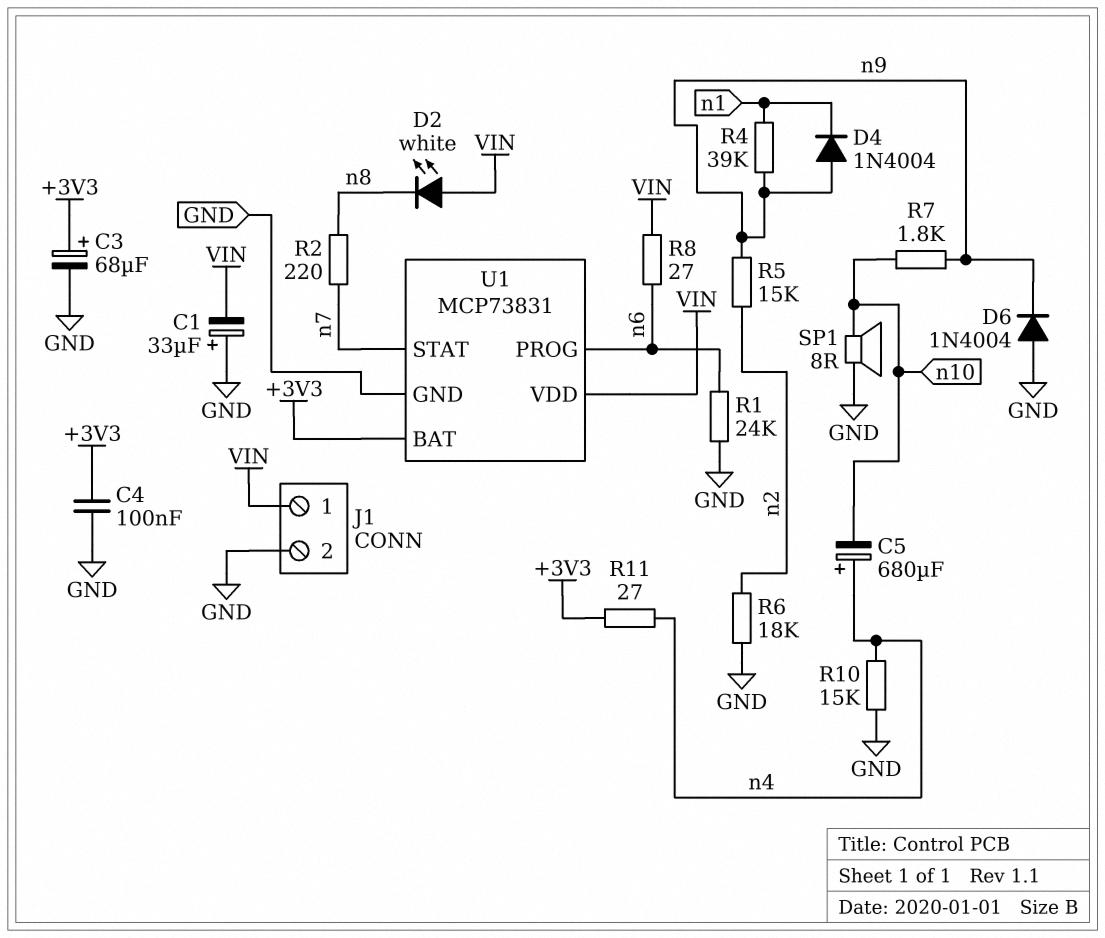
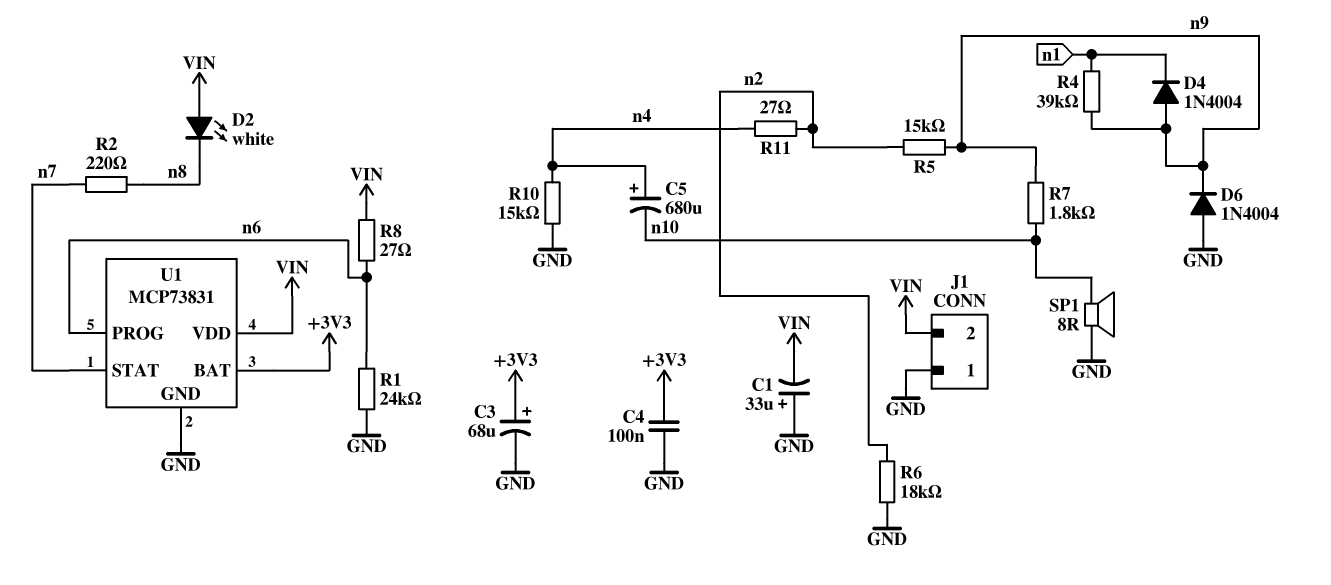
J1 pin 1: VIN -> GND
J1 pin 2: GND -> VIN
R11: 27 (+3V3, n4) -> 27 (n2, n4)

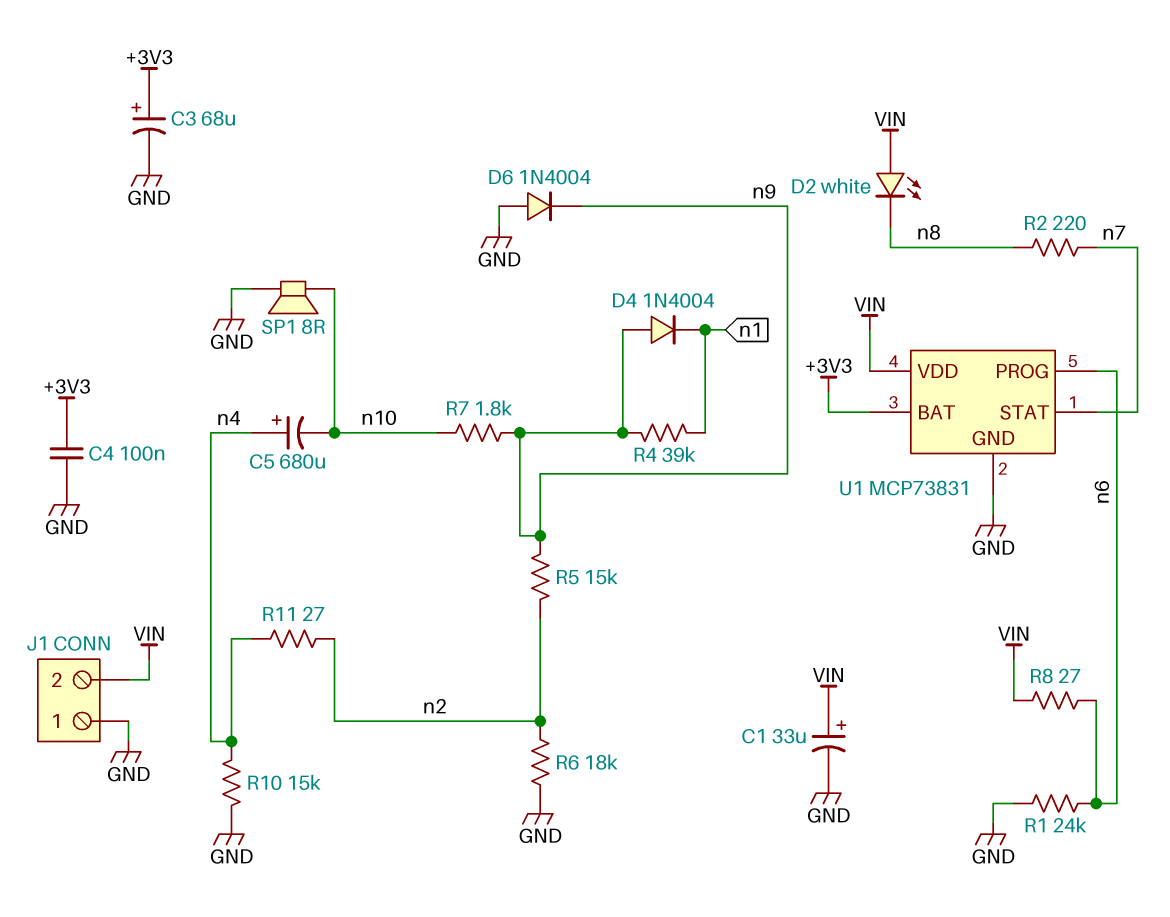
C1: 33uF (plus GND, minus VIN) -> 33uF (plus VIN, minus GND)

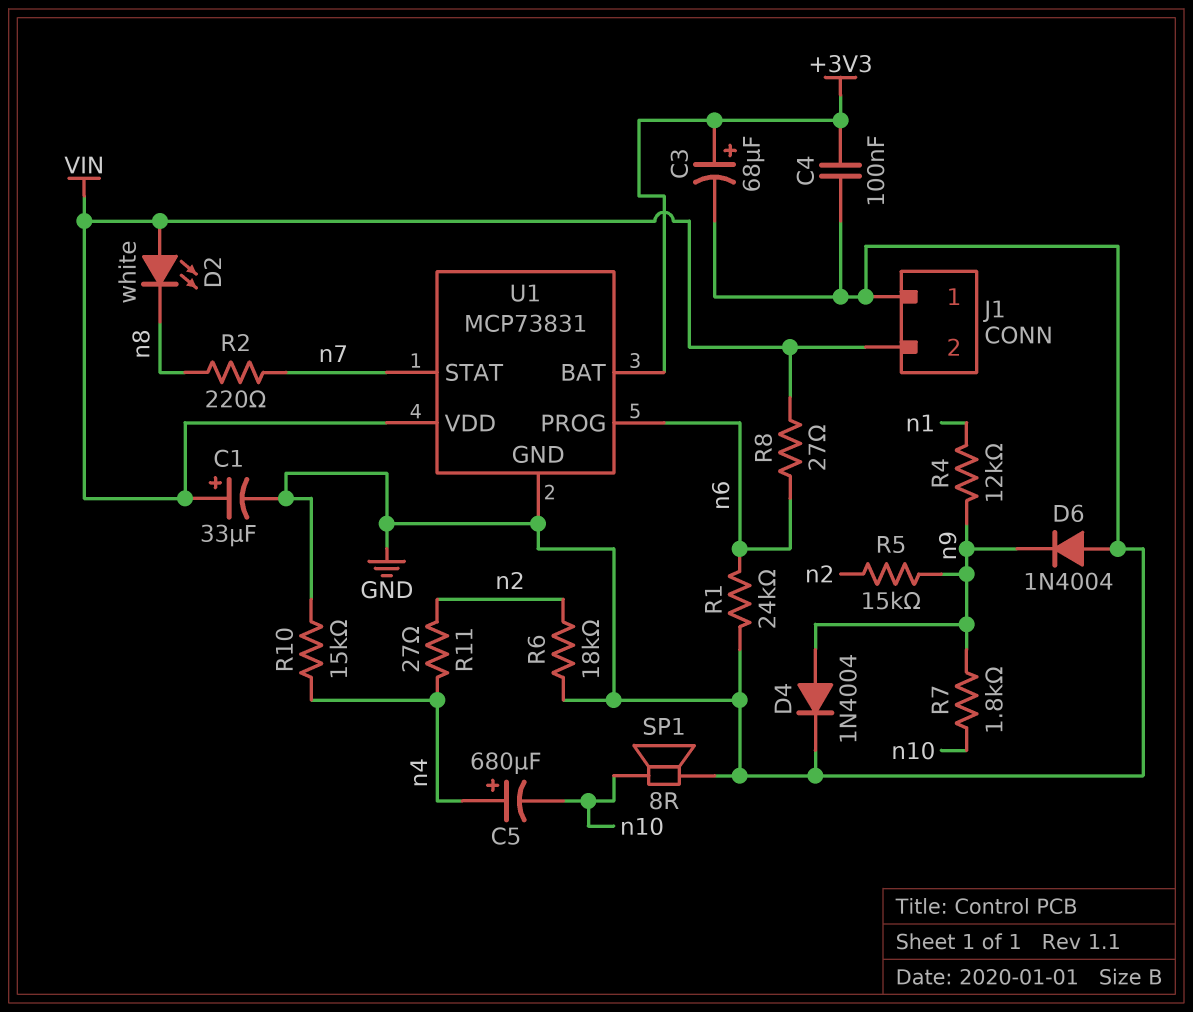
D4: diode 1N4004 (A n9, K n1) -> diode 1N4004 (A n9, K GND)
R4: 39k (n1, n9) -> 12k (n1, n9)

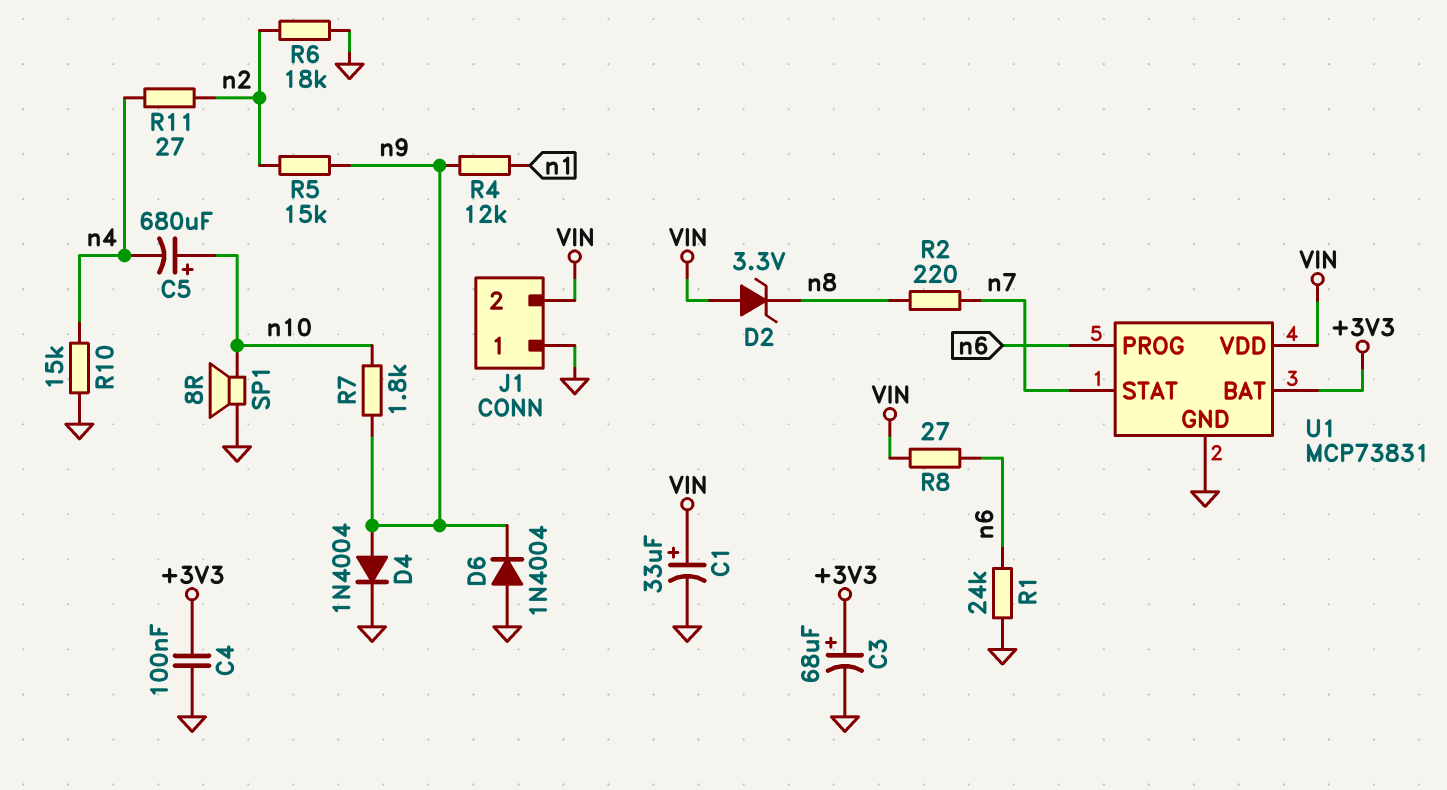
C5: 680uF (plus n4, minus n10) -> 680uF (plus n10, minus n4)
D2: LED white (A VIN, K n8) -> zener 3.3V (A VIN, K n8)

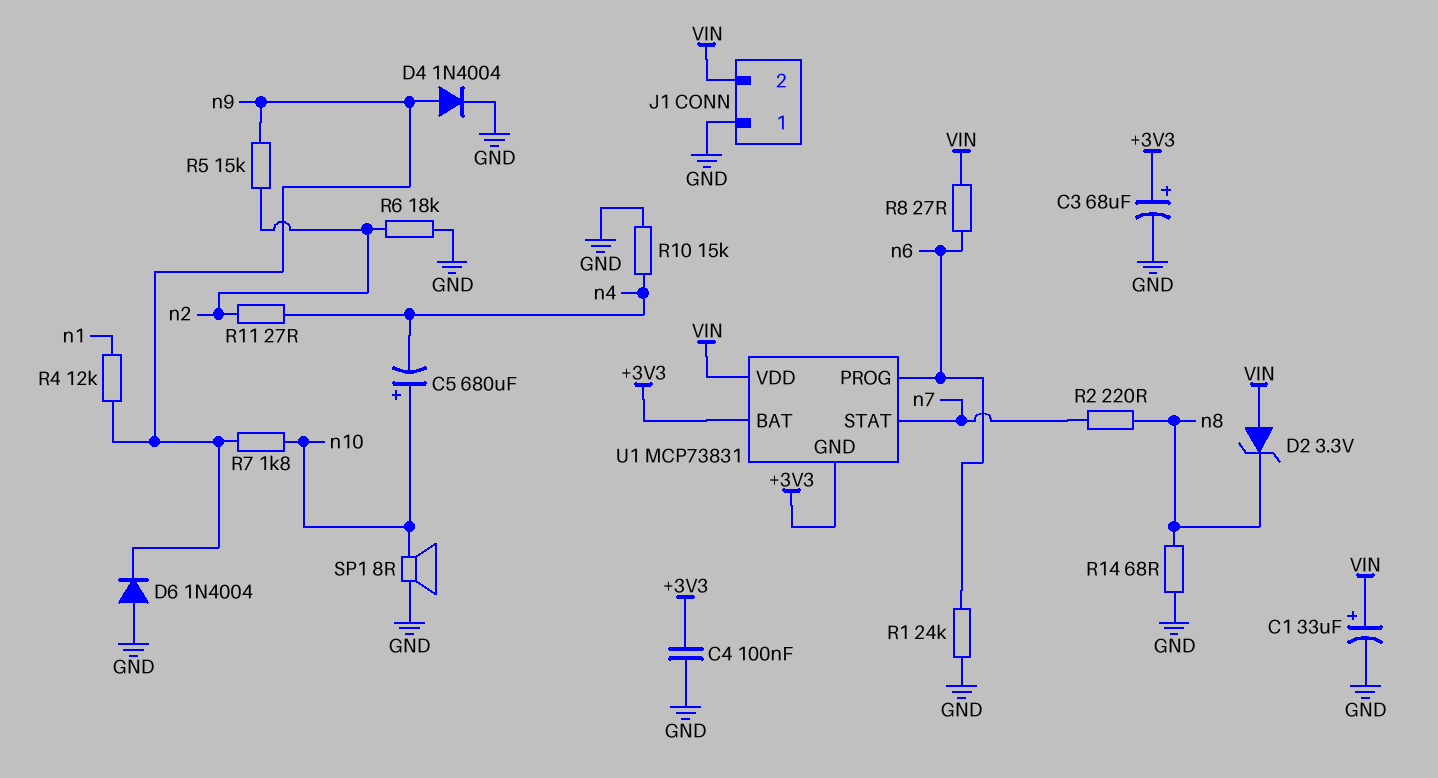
R14: none -> 68 (GND, n8)
U1 pin GND: GND -> +3V3

